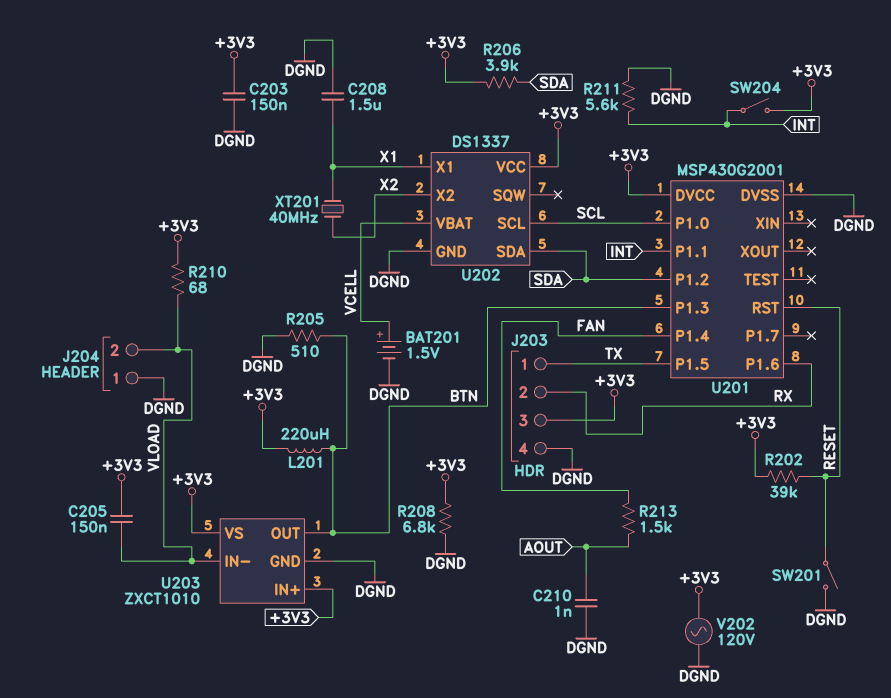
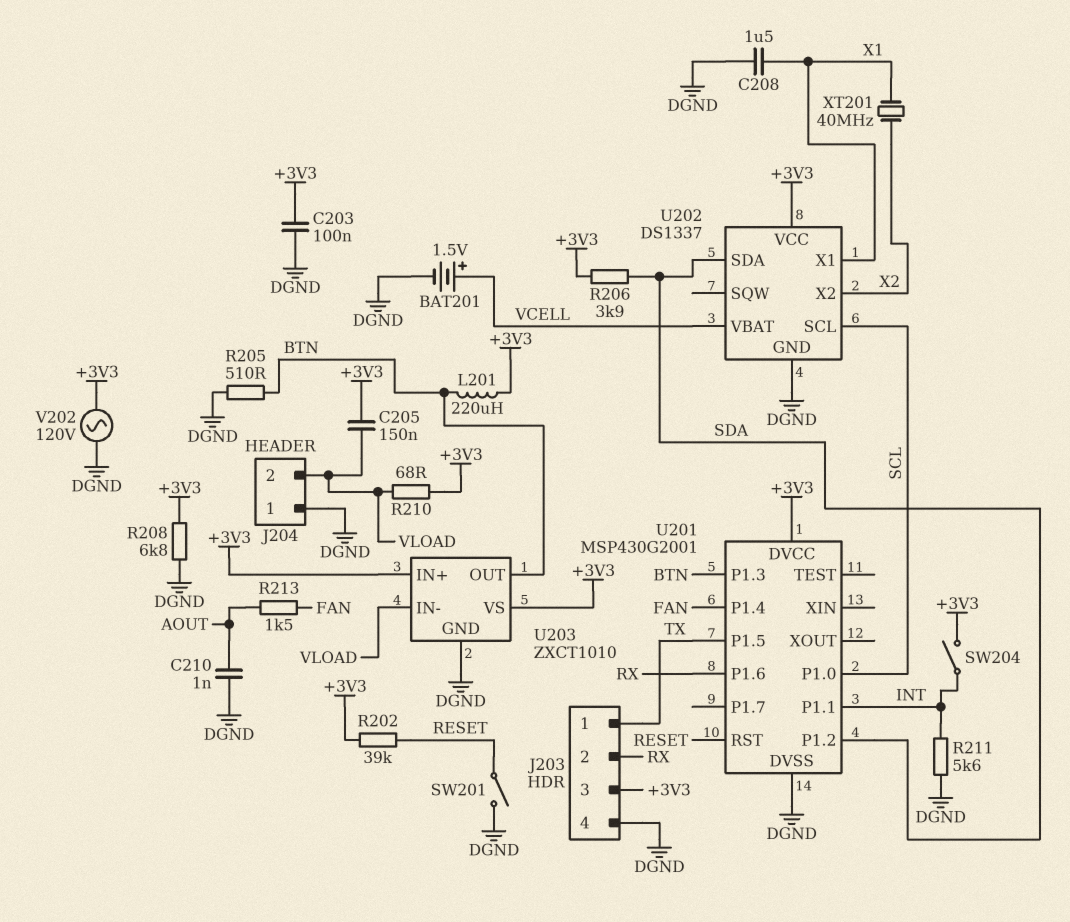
C203: 150nF (+3V3, DGND) -> 100nF (+3V3, DGND)

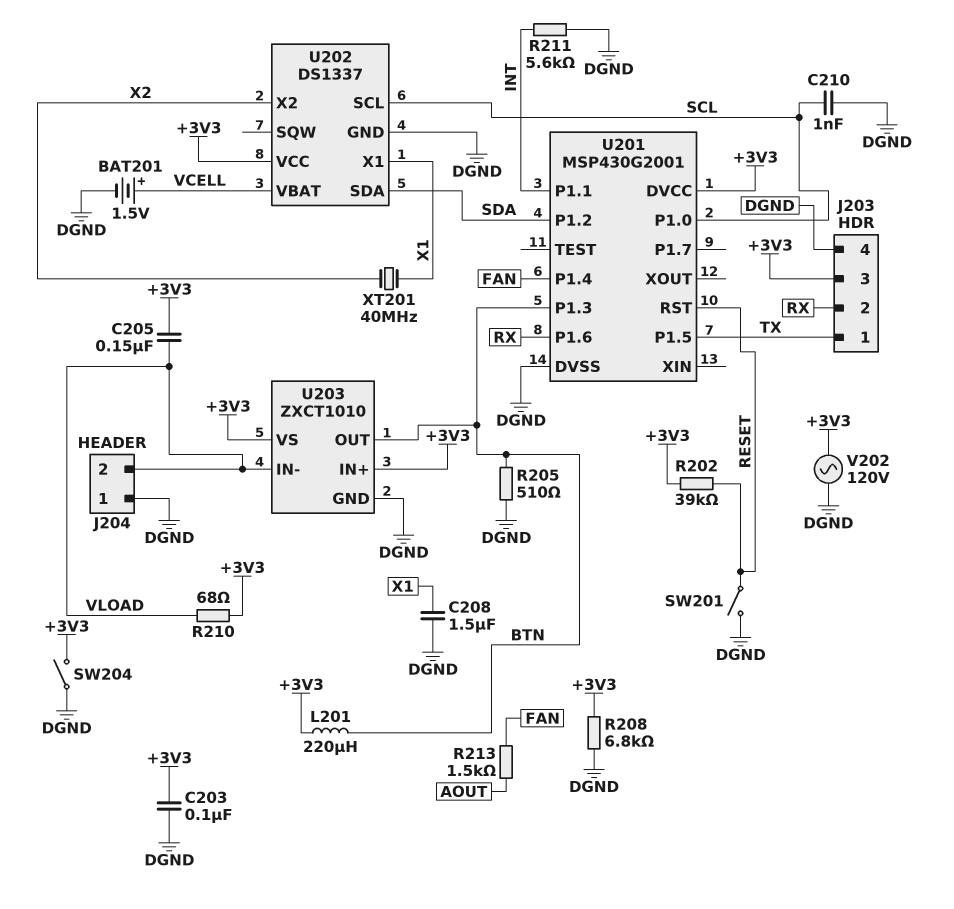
C210: 1nF (AOUT, DGND) -> 1nF (DGND, SCL)
R206: 3.9k (+3V3, SDA) -> none
SW204: switch (+3V3, INT) -> switch (+3V3, DGND)

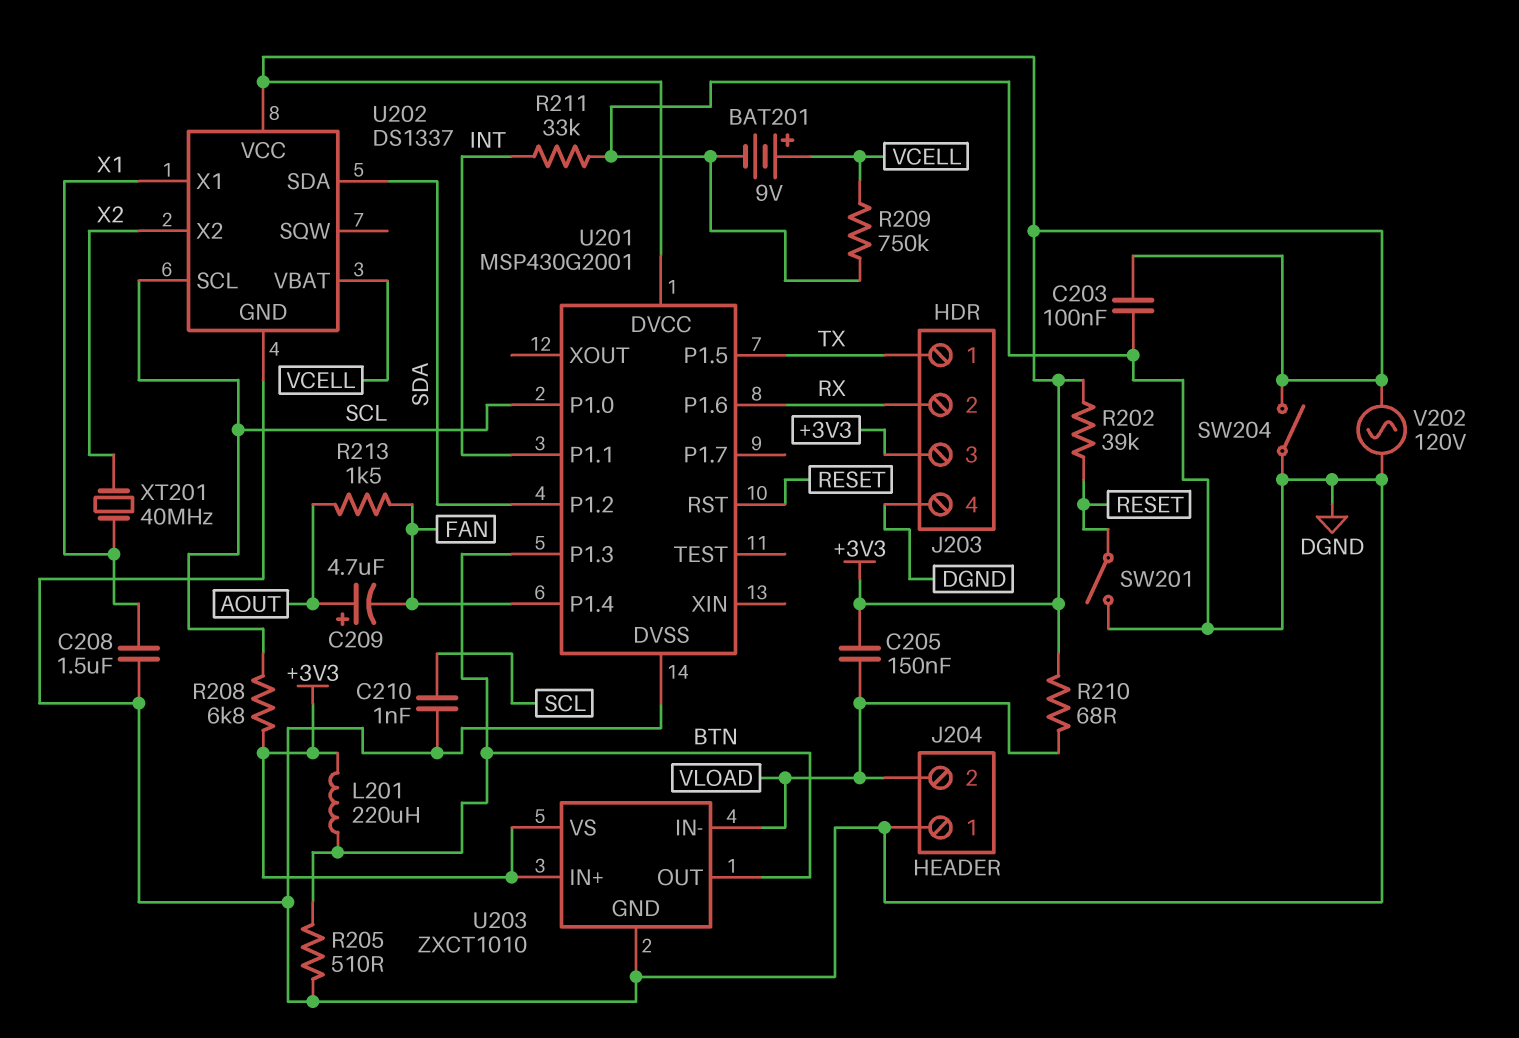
BAT201: 1.5V (plus VCELL, minus DGND) -> 9V (plus VCELL, minus DGND)
C209: none -> 4.7uF (plus AOUT, minus FAN)
R208: 6.8k (+3V3, DGND) -> 6.8k (+3V3, SCL)
R209: none -> 750k (DGND, VCELL)
R211: 5.6k (DGND, INT) -> 33k (DGND, INT)

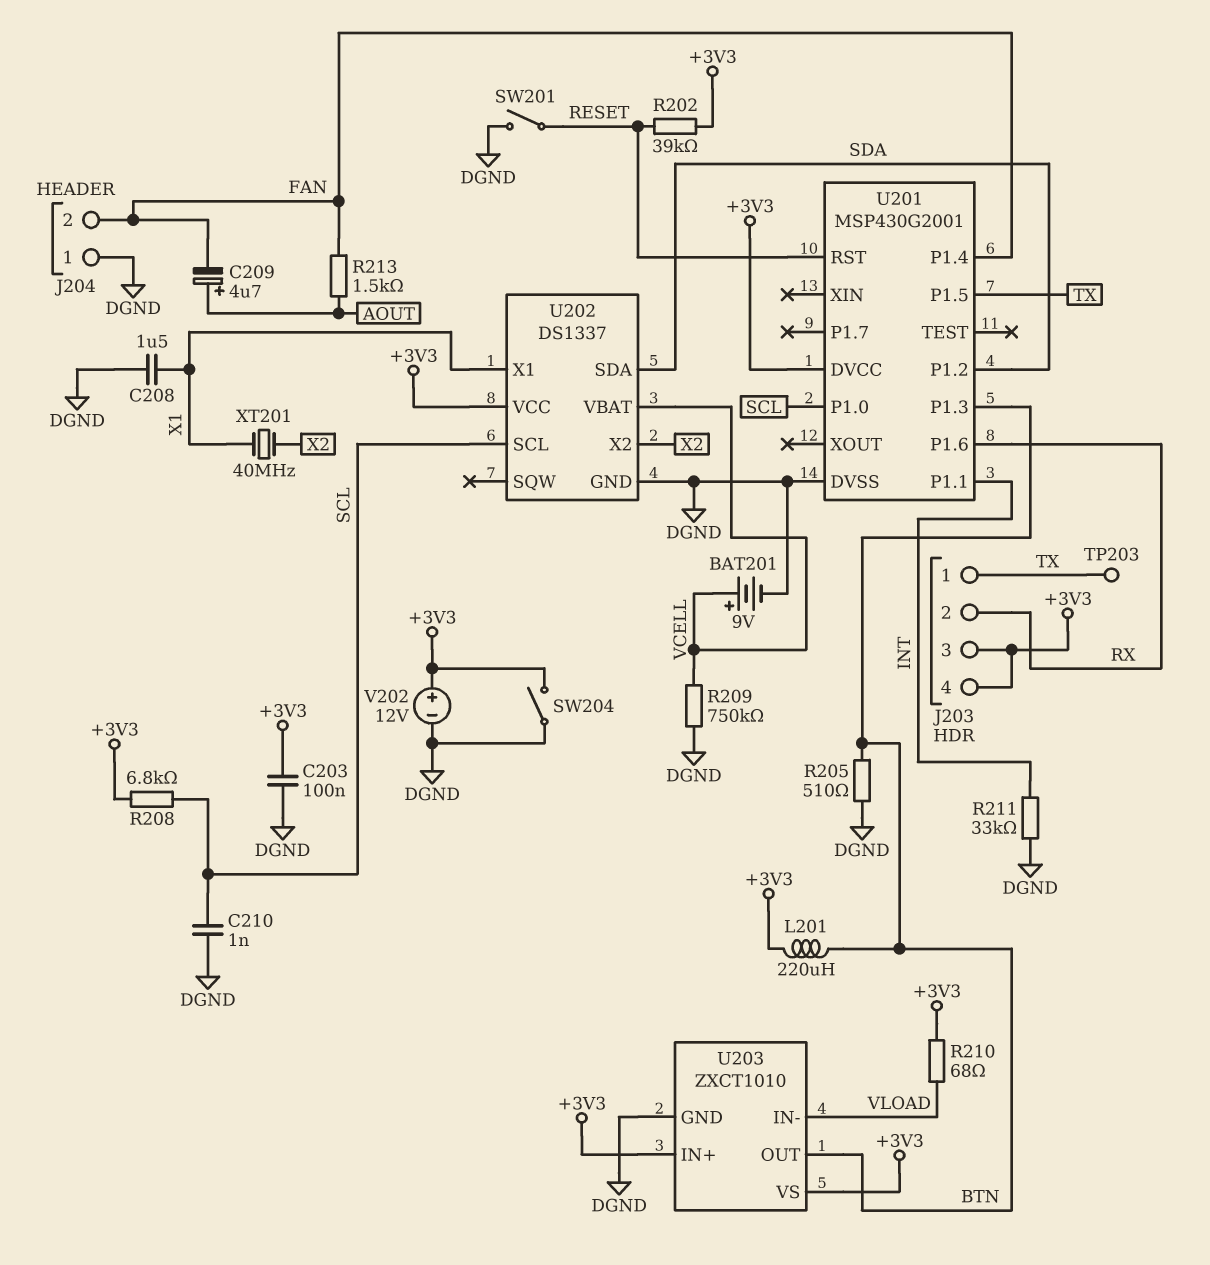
C205: 150nF (+3V3, VLOAD) -> none
J203 pin 4: DGND -> +3V3
J204 pin 2: VLOAD -> FAN
TP203: none -> test point (TX)
V202: AC 120V (+3V3, DGND) -> 12V (plus +3V3, minus DGND)

